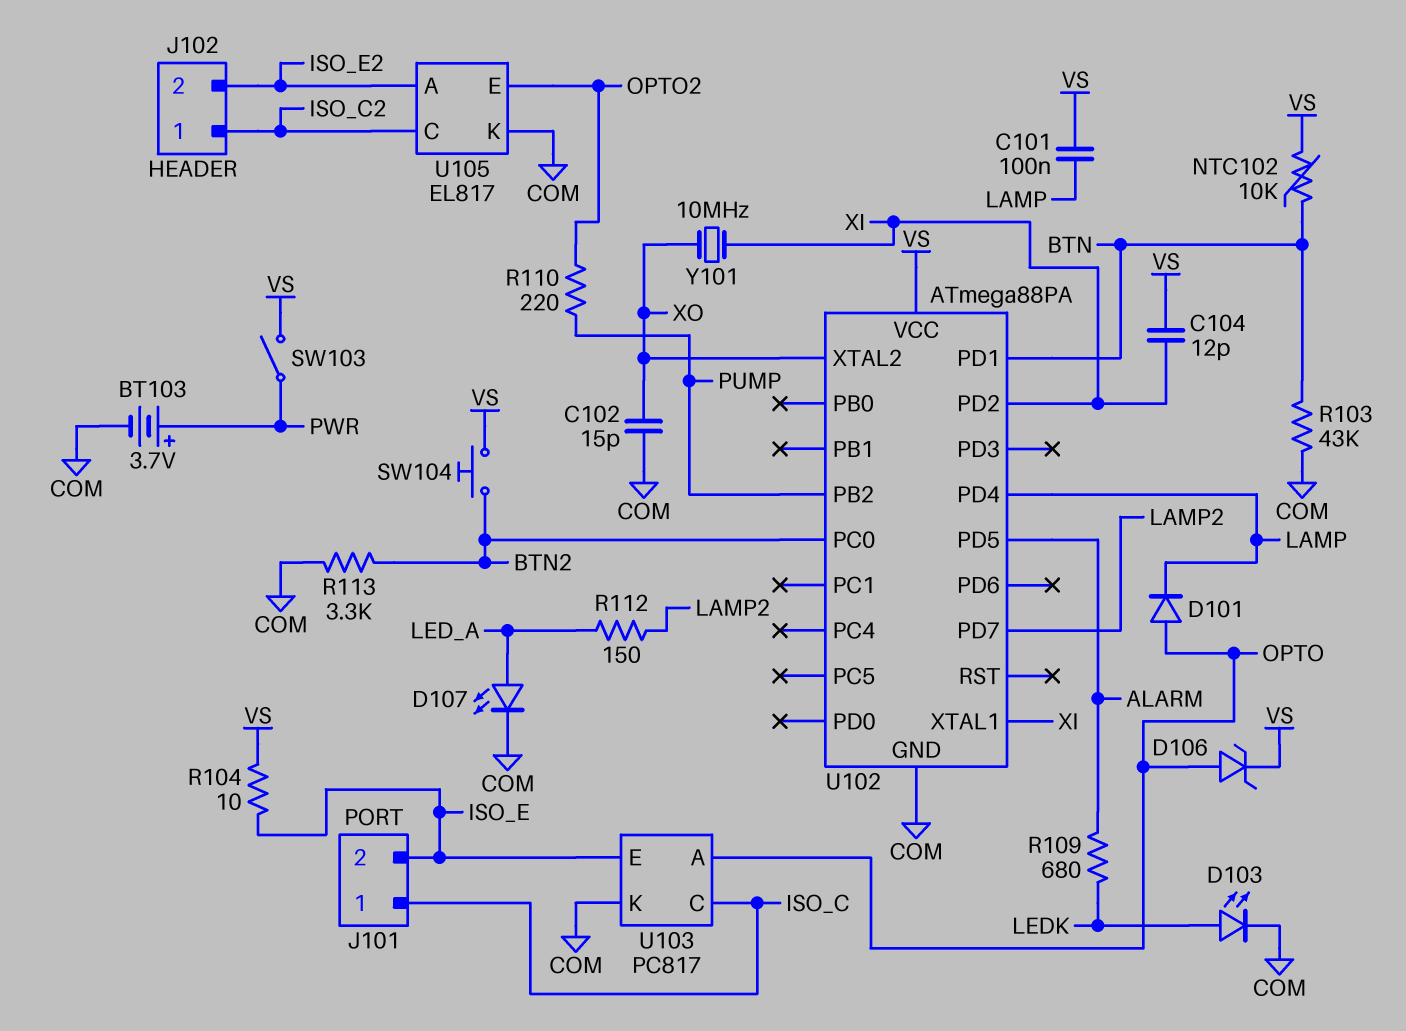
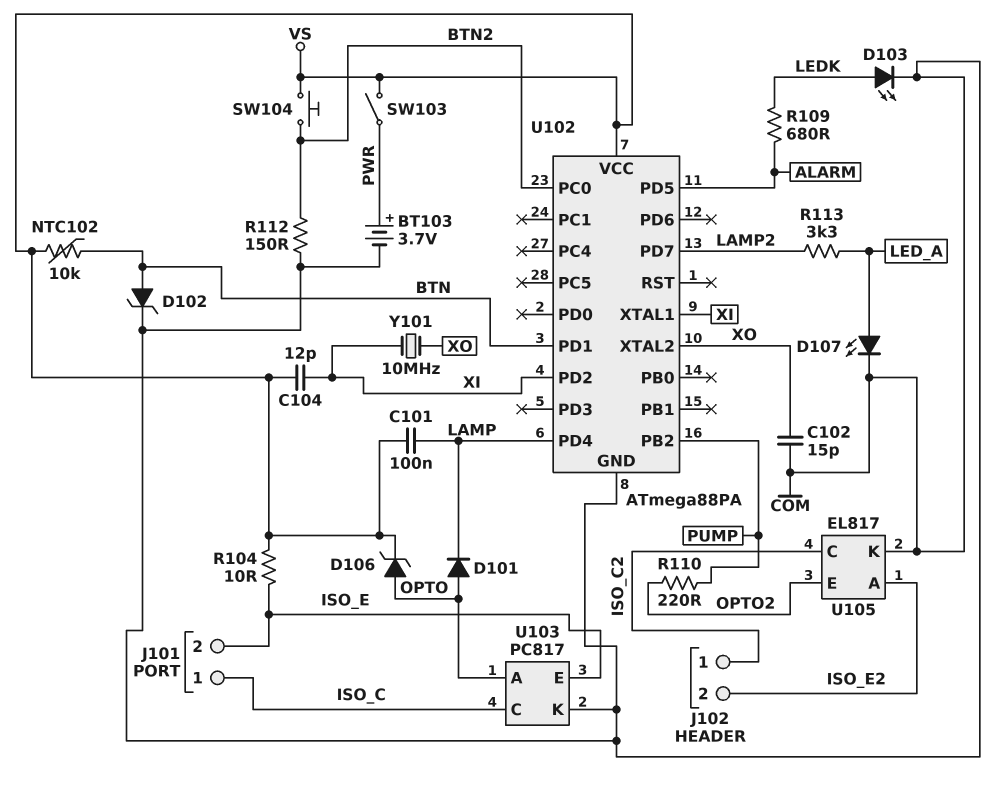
D102: none -> zener (A BTN, K COM)
R103: 43k (BTN, COM) -> none
R112: 150 (LAMP2, LED_A) -> 150 (BTN2, COM)
R113: 3.3k (BTN2, COM) -> 3.3k (LAMP2, LED_A)

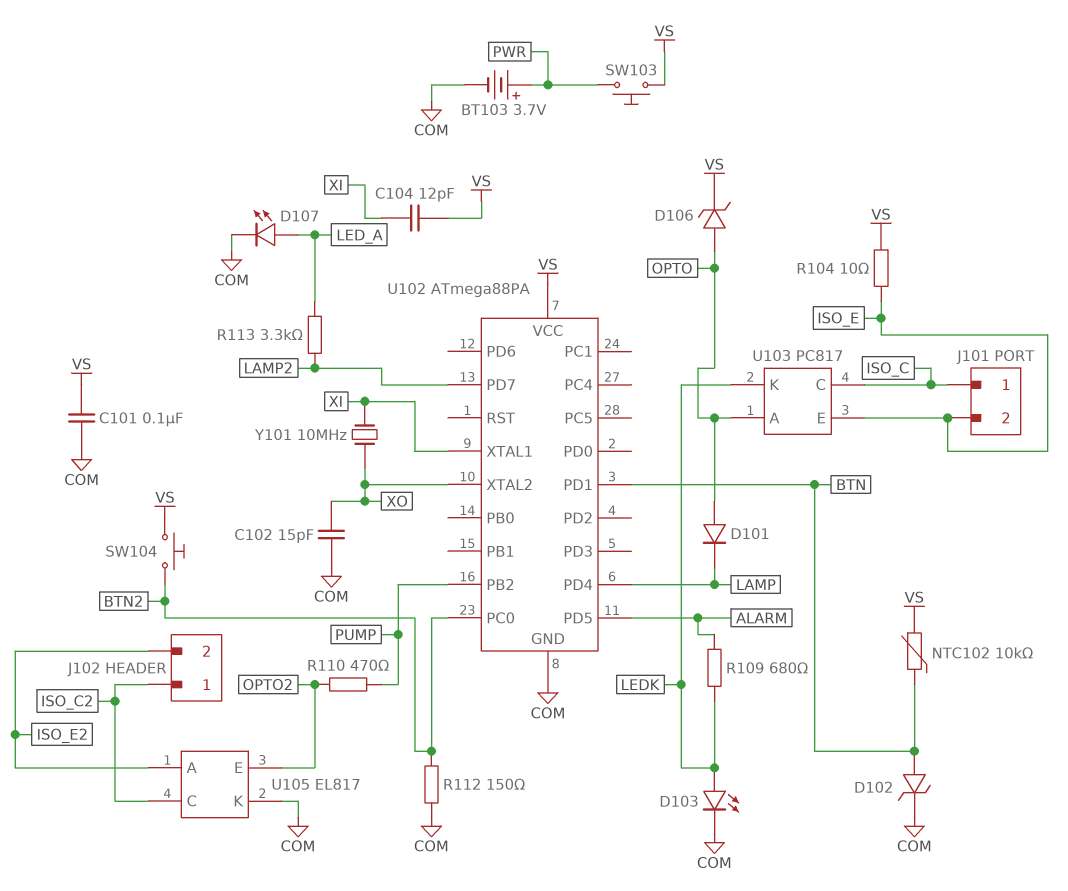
C101: 100nF (LAMP, VS) -> 100nF (COM, VS)
R110: 220 (OPTO2, PUMP) -> 470 (OPTO2, PUMP)
SW103: switch (PWR, VS) -> button (PWR, VS)
U102 pin PD2: XI -> none
U103 pin K: COM -> LEDK

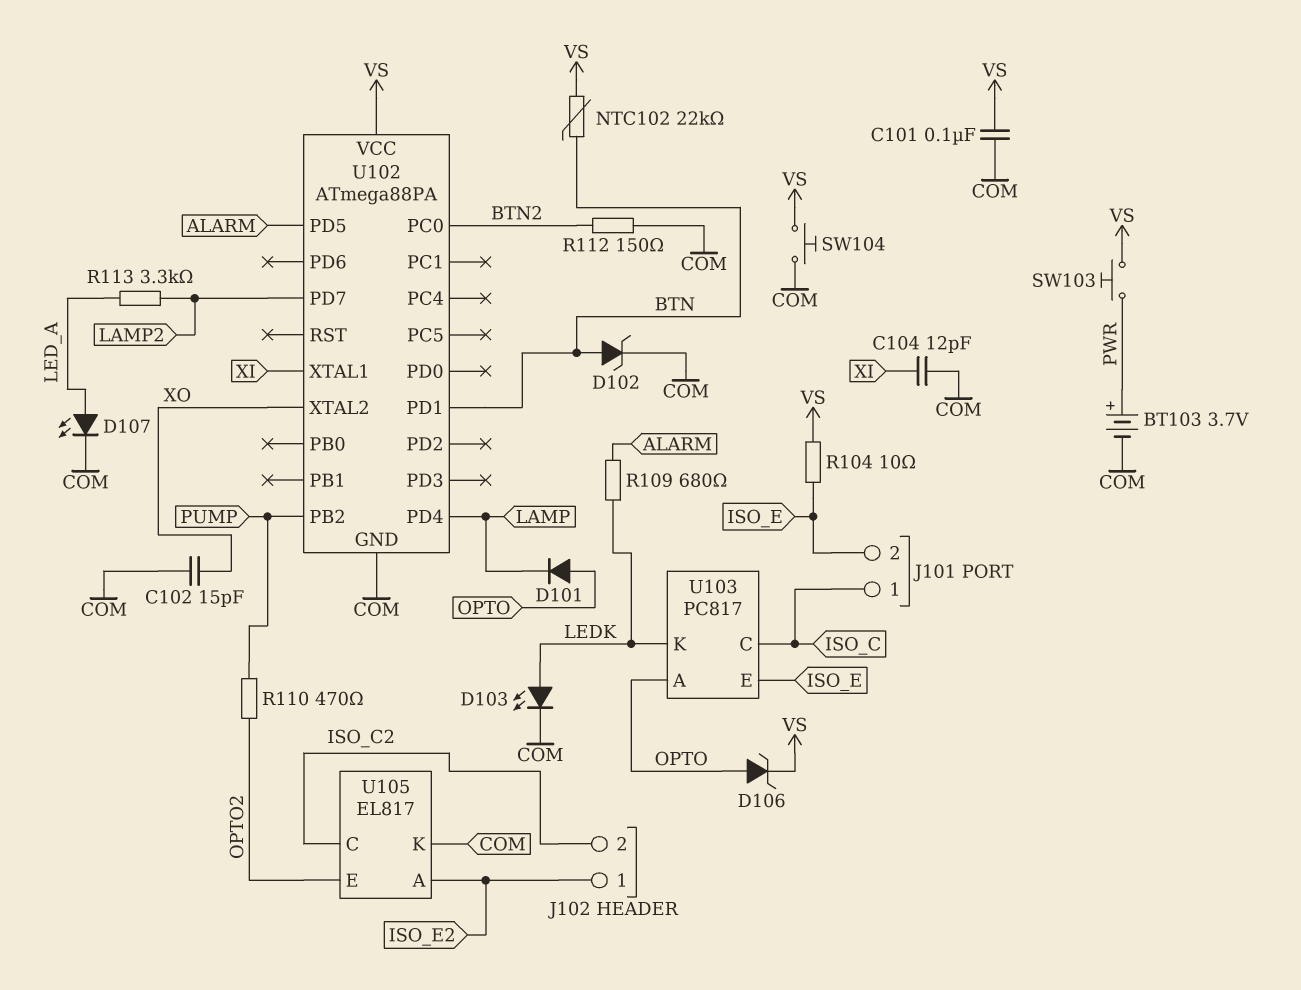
C104: 12pF (VS, XI) -> 12pF (COM, XI)
J102 pin 1: ISO_C2 -> ISO_E2
J102 pin 2: ISO_E2 -> ISO_C2
NTC102: 10k (BTN, VS) -> 22k (BTN, VS)
SW104: button (BTN2, VS) -> button (COM, VS)
Y101: 10MHz (XI, XO) -> none

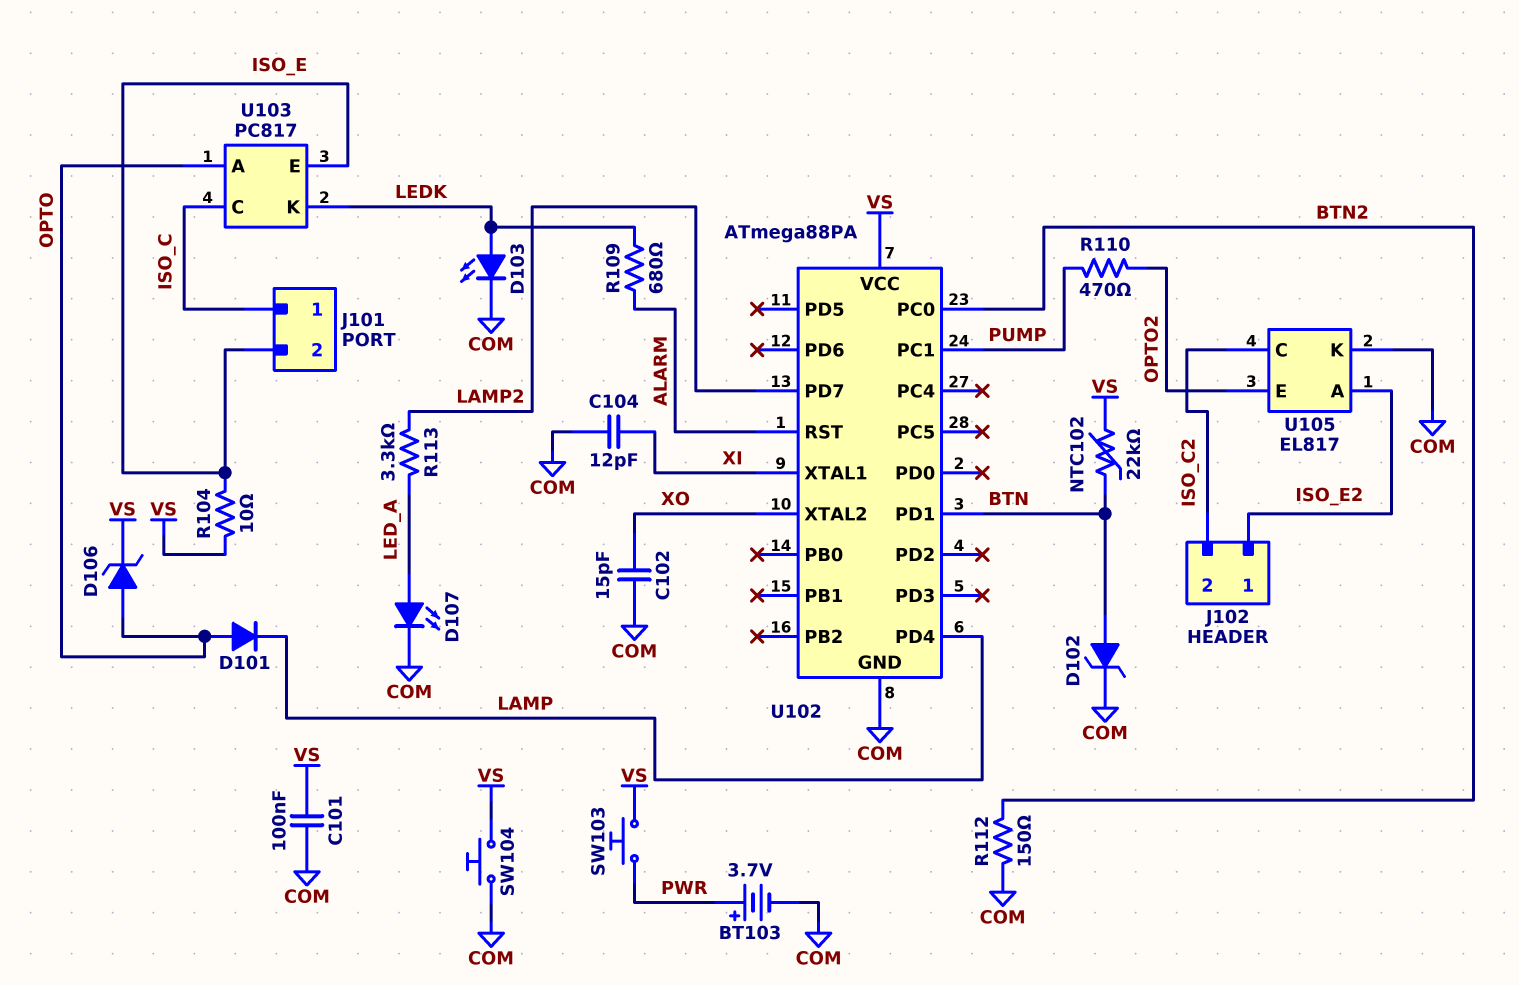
U102 pin PB2: PUMP -> none
U102 pin PC1: none -> PUMP
U102 pin PD5: ALARM -> none
U102 pin RST: none -> ALARM

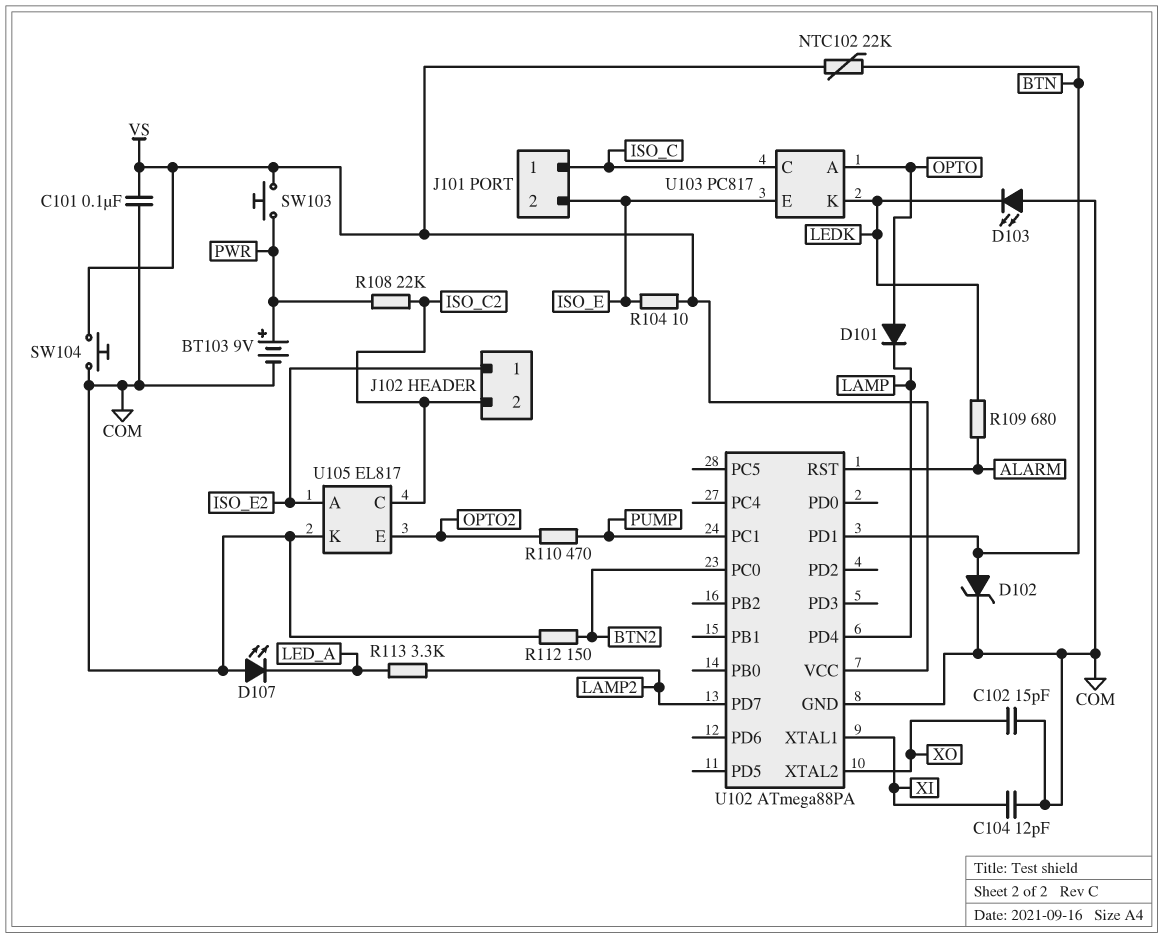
BT103: 3.7V (plus PWR, minus COM) -> 9V (plus PWR, minus COM)
D103: LED (A LEDK, K COM) -> LED (A COM, K LEDK)
D106: zener (A OPTO, K VS) -> none
D107: LED (A LED_A, K COM) -> LED (A COM, K LED_A)
R108: none -> 22k (ISO_C2, PWR)

